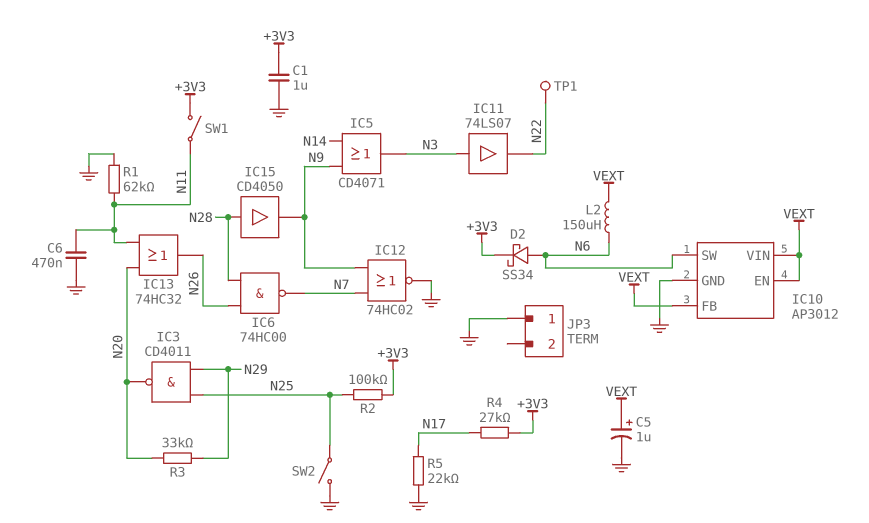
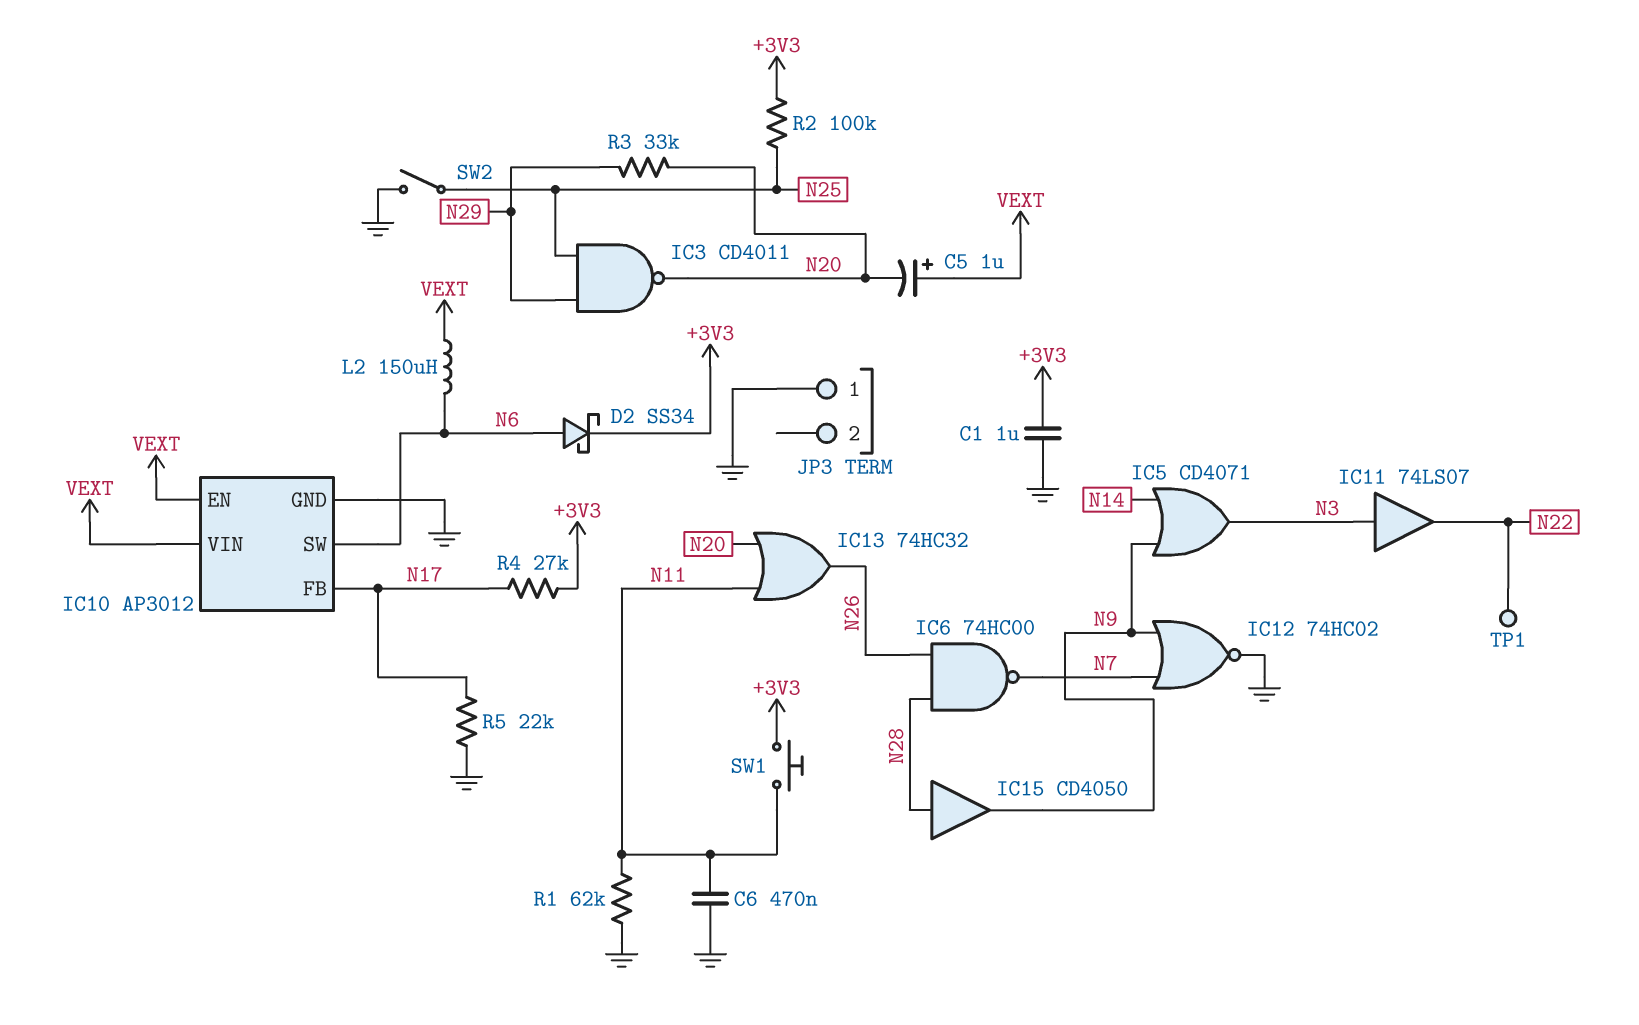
C5: 1uF (plus VEXT, minus GND) -> 1uF (plus VEXT, minus N20)
IC10 pin FB: VEXT -> N17
SW1: switch (+3V3, N11) -> button (+3V3, N11)

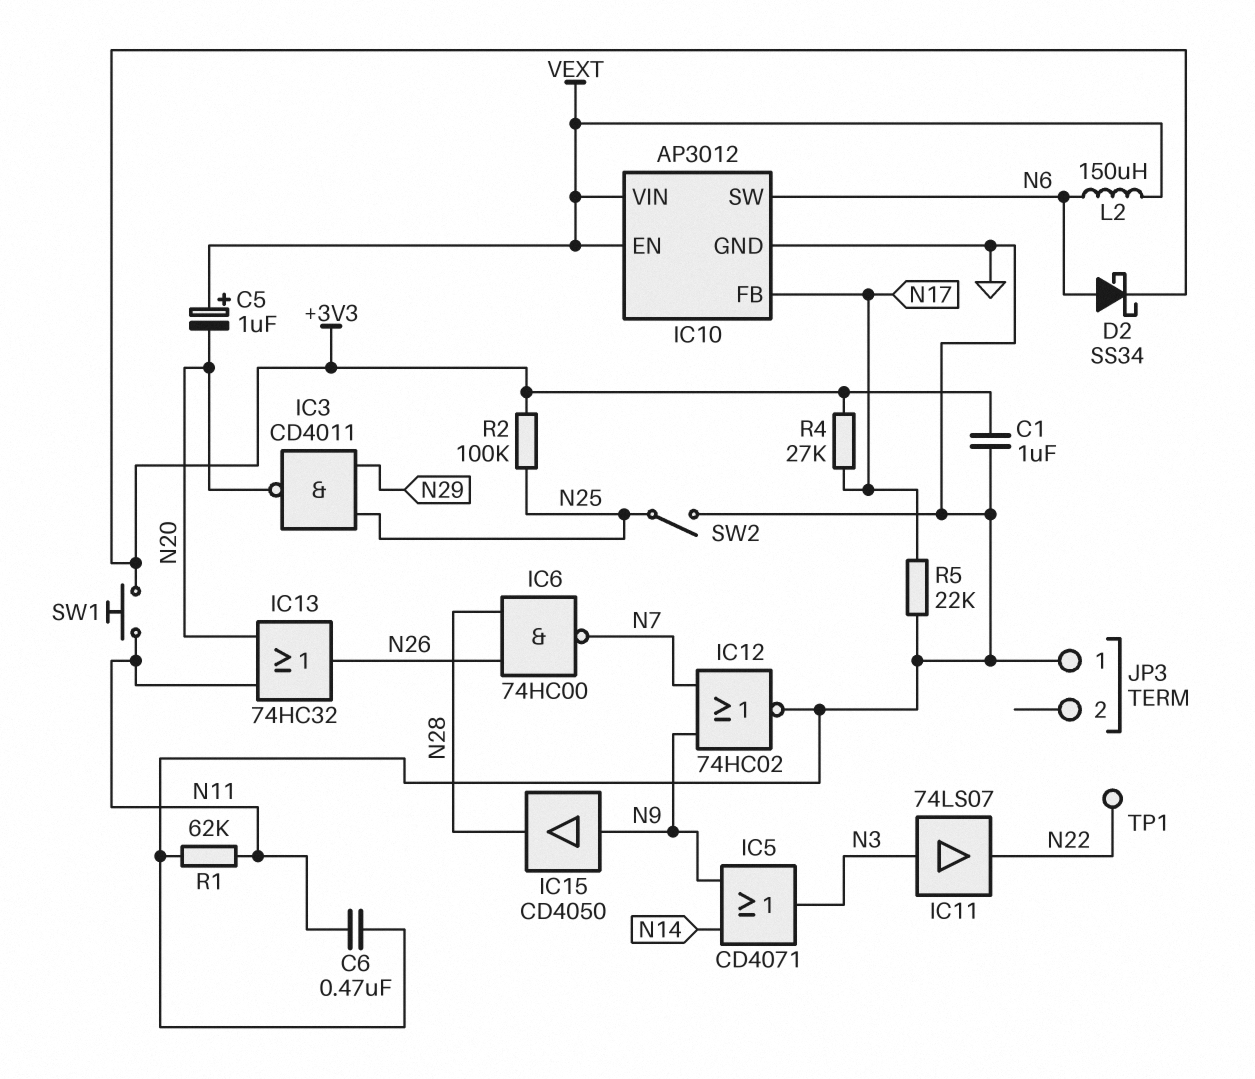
IC15: buffer CD4050 (in N28, out N9) -> buffer CD4050 (in N9, out N28)
R3: 33k (N20, N29) -> none

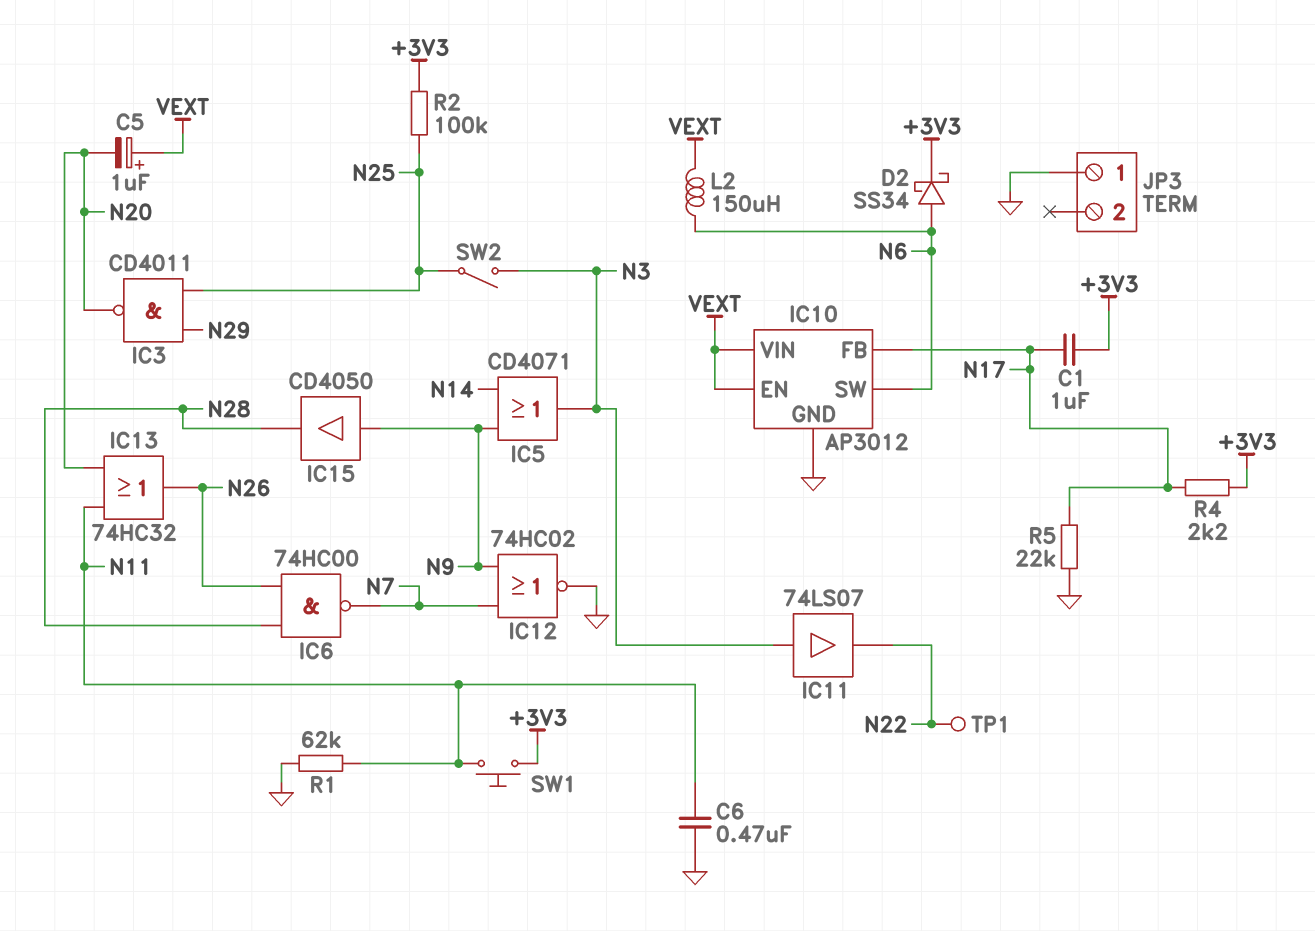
C1: 1uF (+3V3, GND) -> 1uF (+3V3, N17)
R4: 27k (+3V3, N17) -> 2.2k (+3V3, N17)
SW2: switch (GND, N25) -> switch (N3, N25)

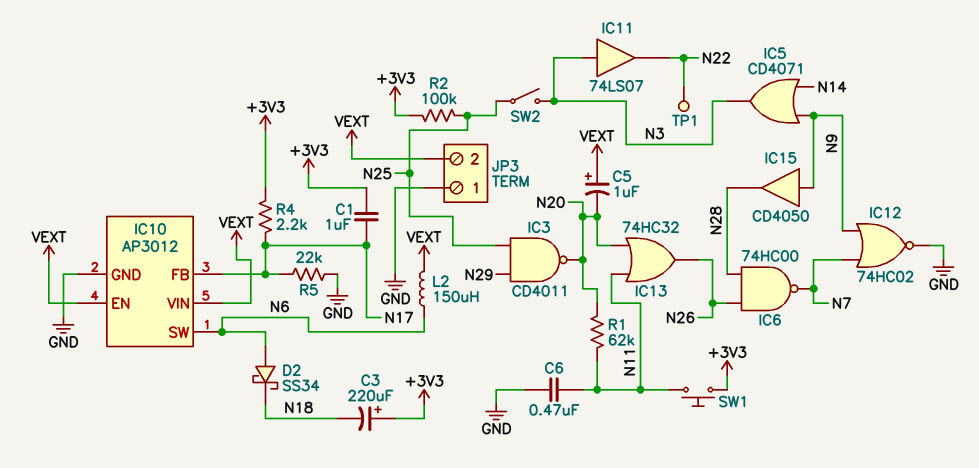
C3: none -> 220uF (plus +3V3, minus N18)
D2: schottky SS34 (A N6, K +3V3) -> schottky SS34 (A N6, K N18)
JP3 pin 2: none -> VEXT
R1: 62k (GND, N11) -> 62k (N11, N20)

